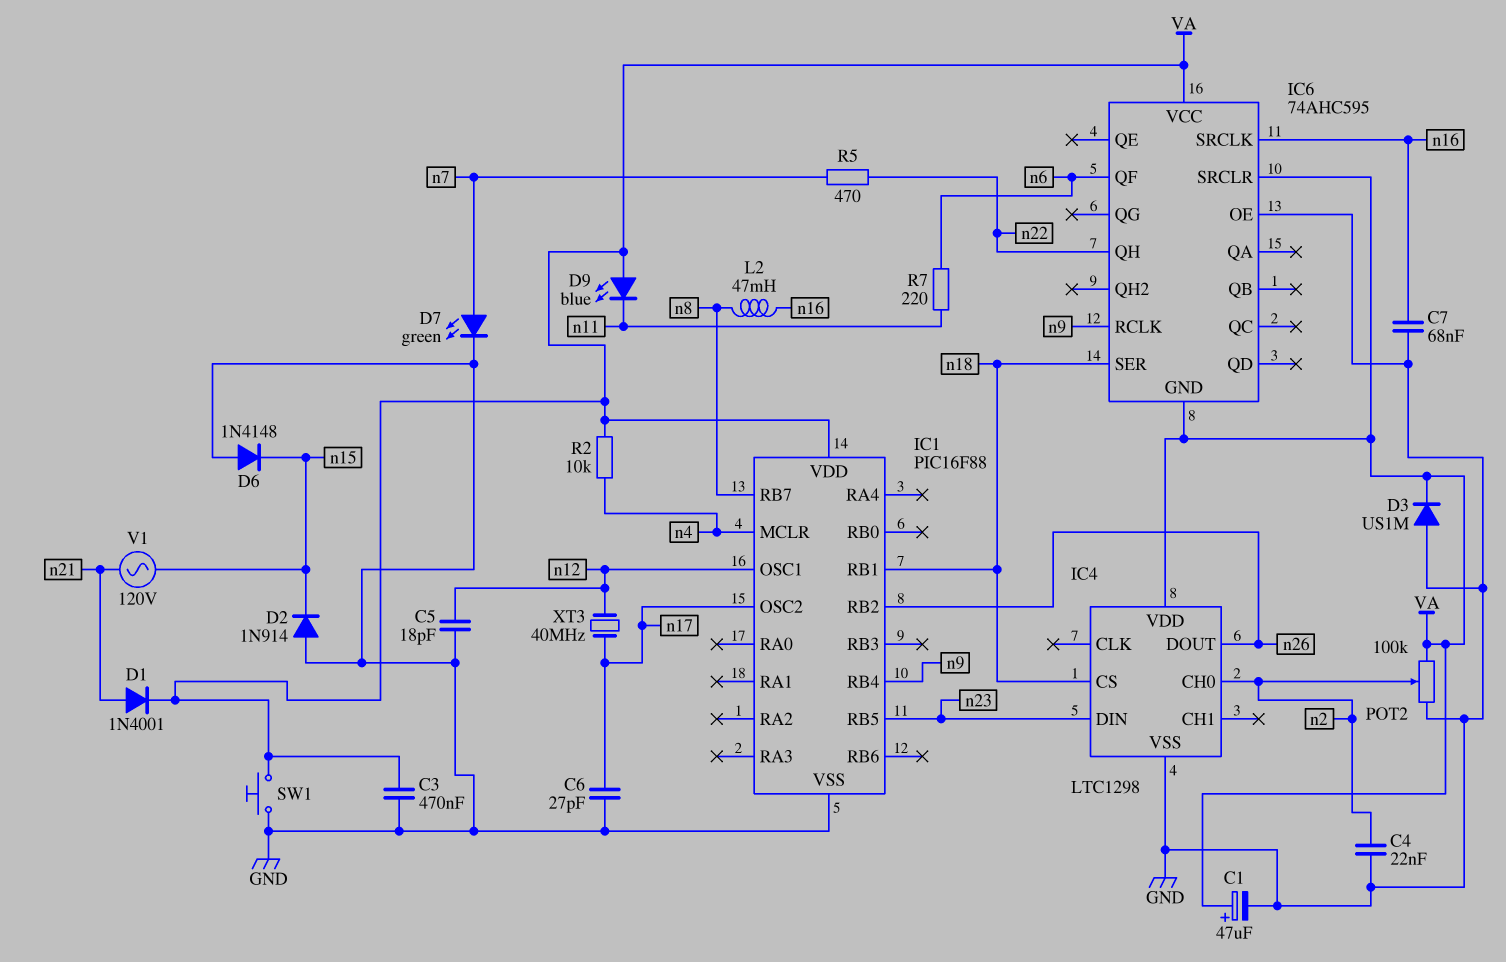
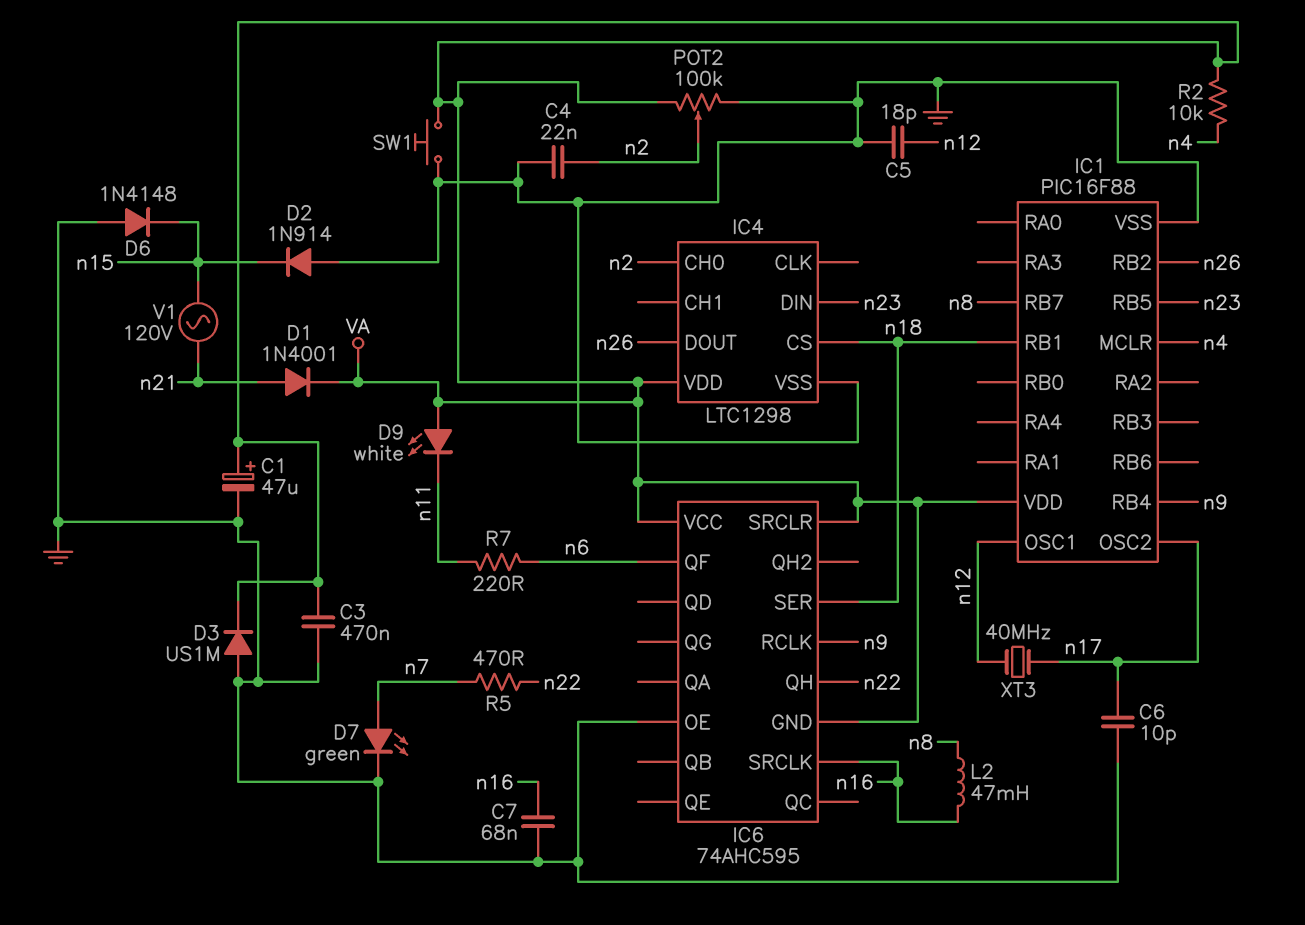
C6: 27pF (GND, n17) -> 10pF (GND, n17)
D9: LED blue (A VA, K n11) -> LED white (A VA, K n11)

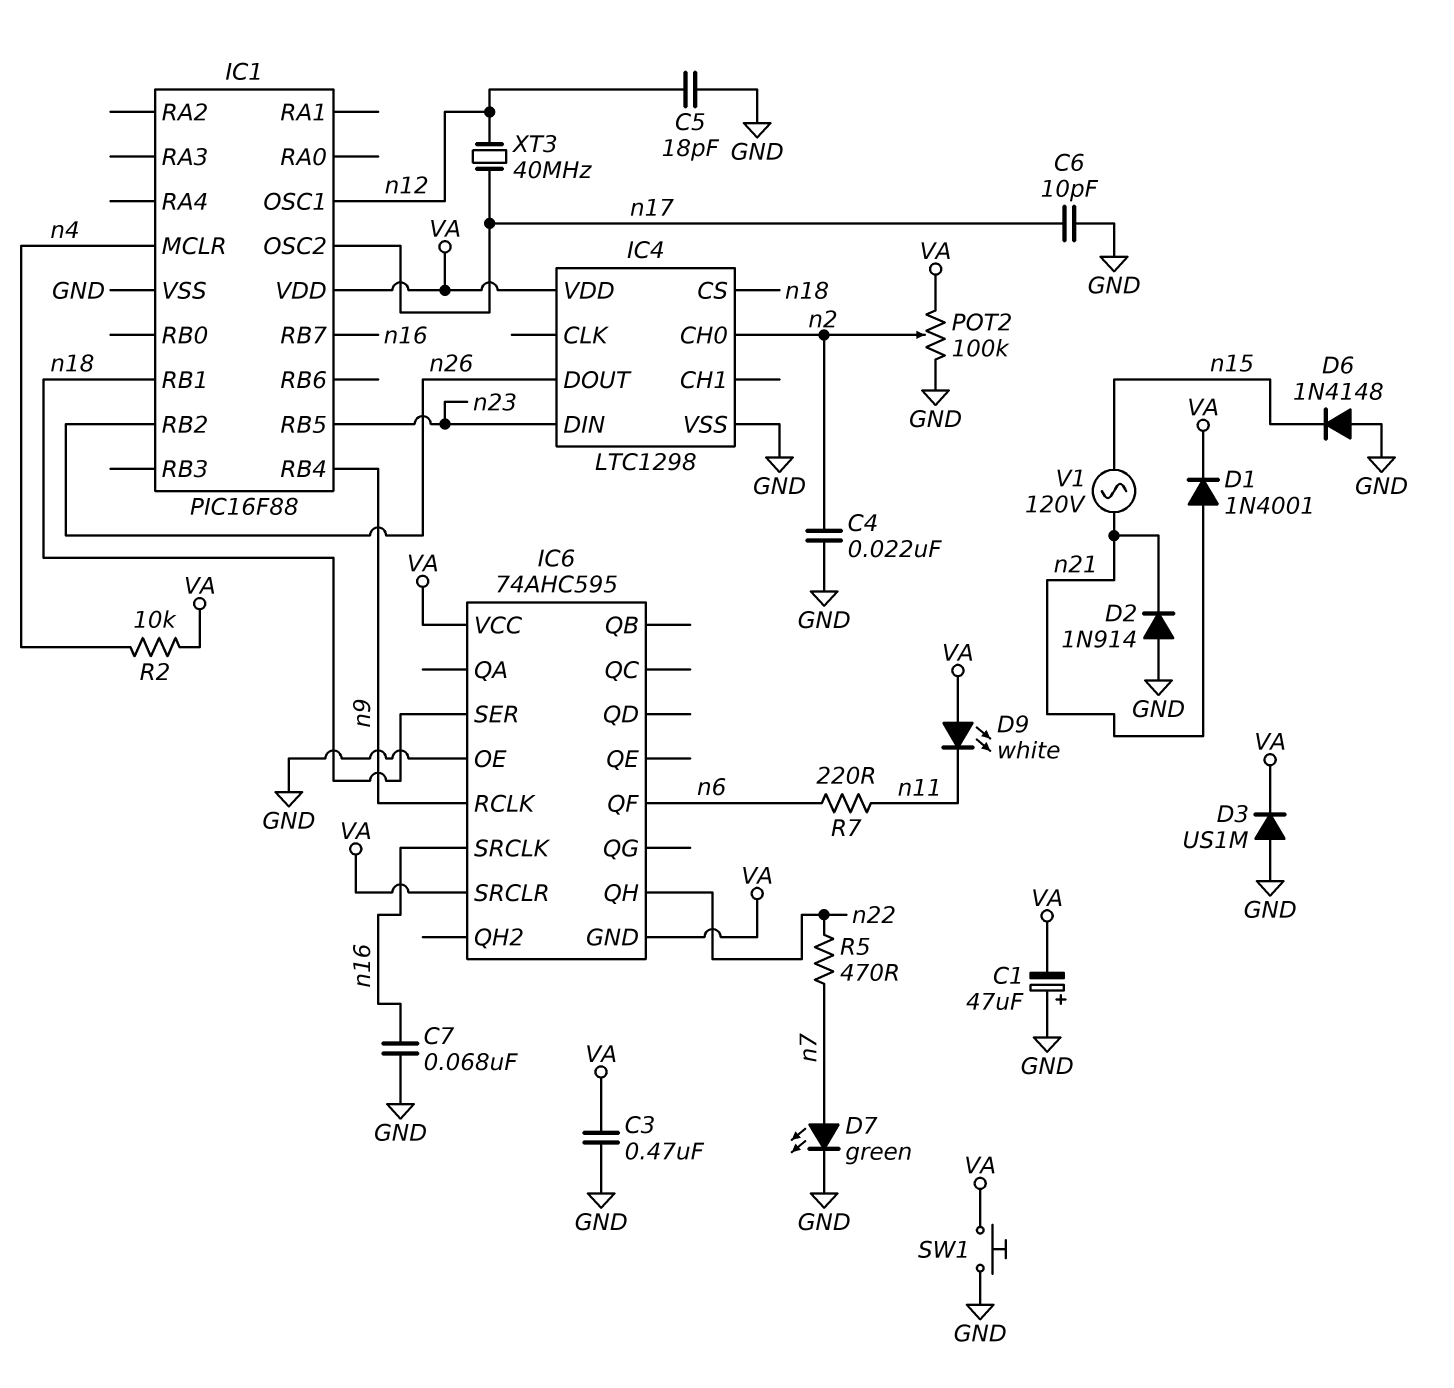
C1: 47uF (plus VA, minus GND) -> 47uF (plus GND, minus VA)
D2: diode 1N914 (A GND, K n15) -> diode 1N914 (A GND, K n21)
IC1 pin RB7: n8 -> n16
L2: 47mH (n8, n16) -> none

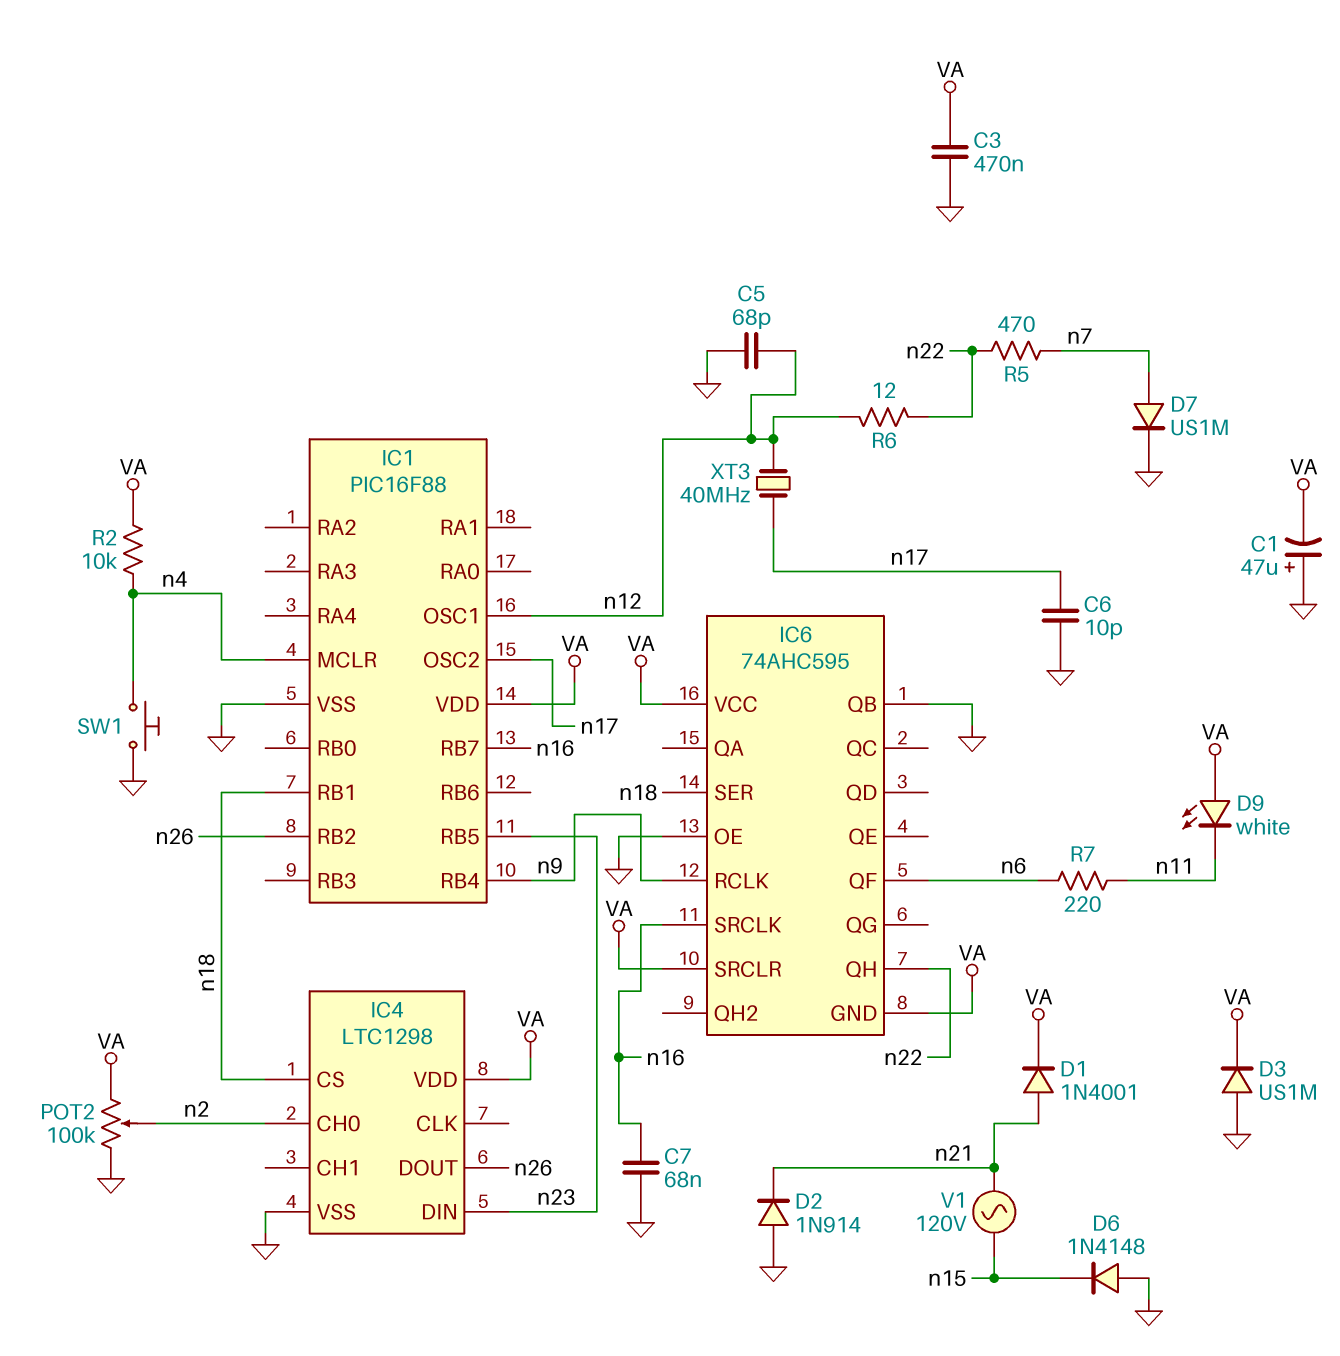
C4: 22nF (GND, n2) -> none
C5: 18pF (GND, n12) -> 68pF (GND, n12)
D7: LED green (A n7, K GND) -> diode US1M (A n7, K GND)
IC6 pin QB: none -> GND
R6: none -> 12 (n12, n22)
SW1: button (GND, VA) -> button (GND, n4)

